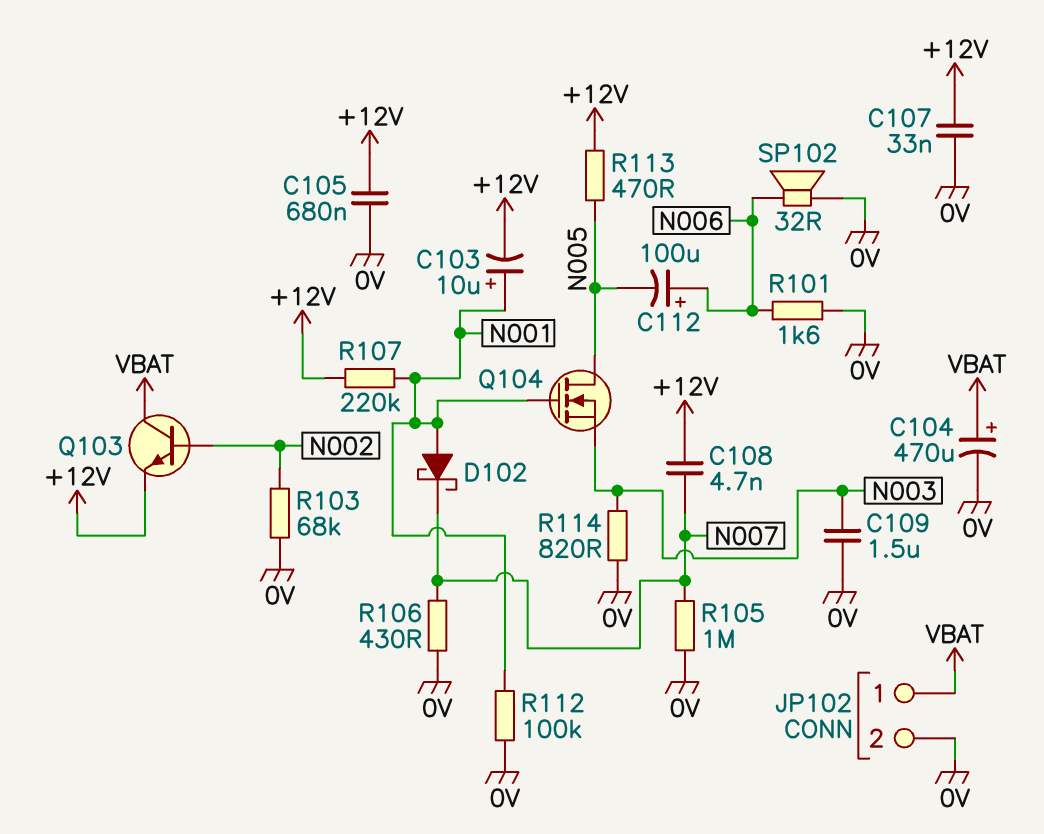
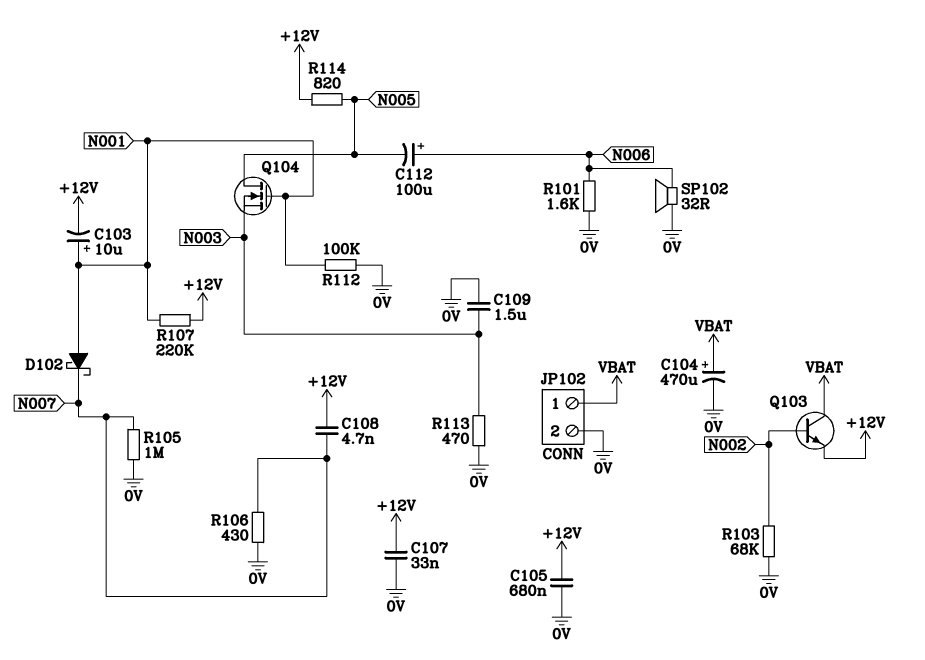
R113: 470 (+12V, N005) -> 470 (0V, N003)
R114: 820 (0V, N003) -> 820 (+12V, N005)

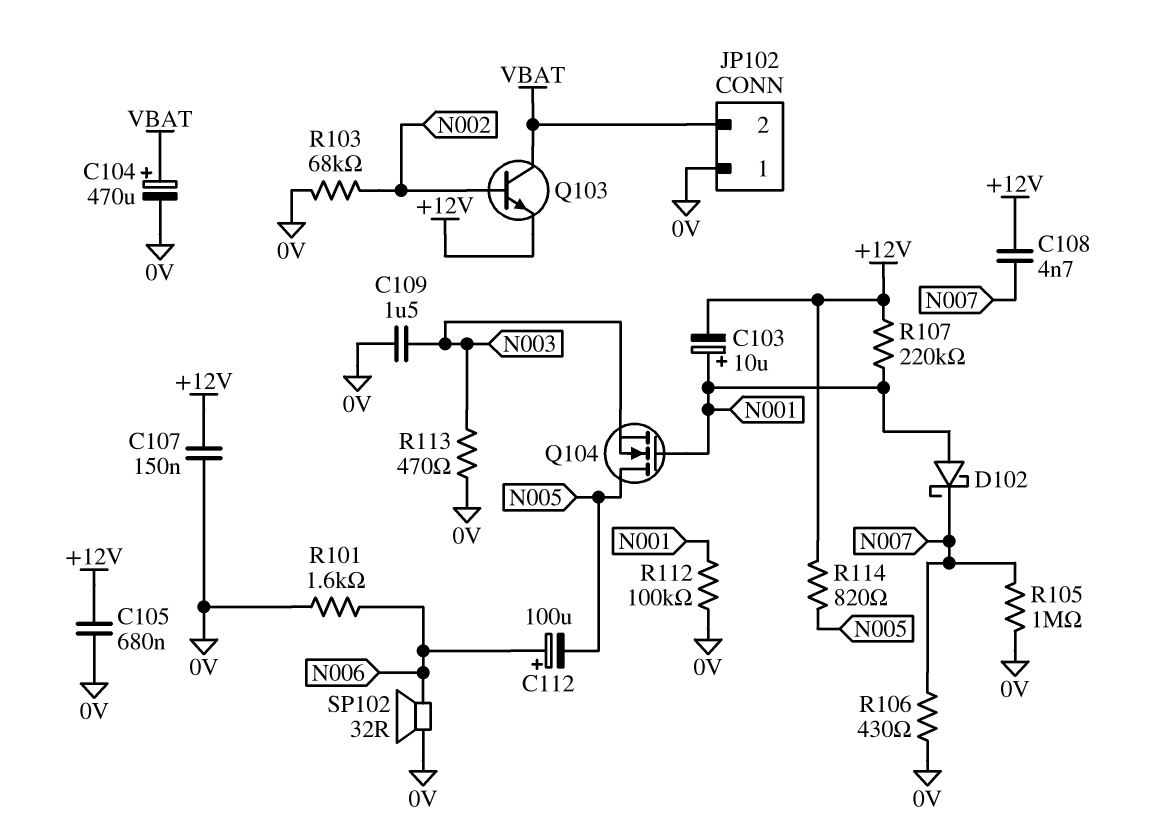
C107: 33nF (+12V, 0V) -> 150nF (+12V, 0V)
JP102 pin 1: VBAT -> 0V
JP102 pin 2: 0V -> VBAT

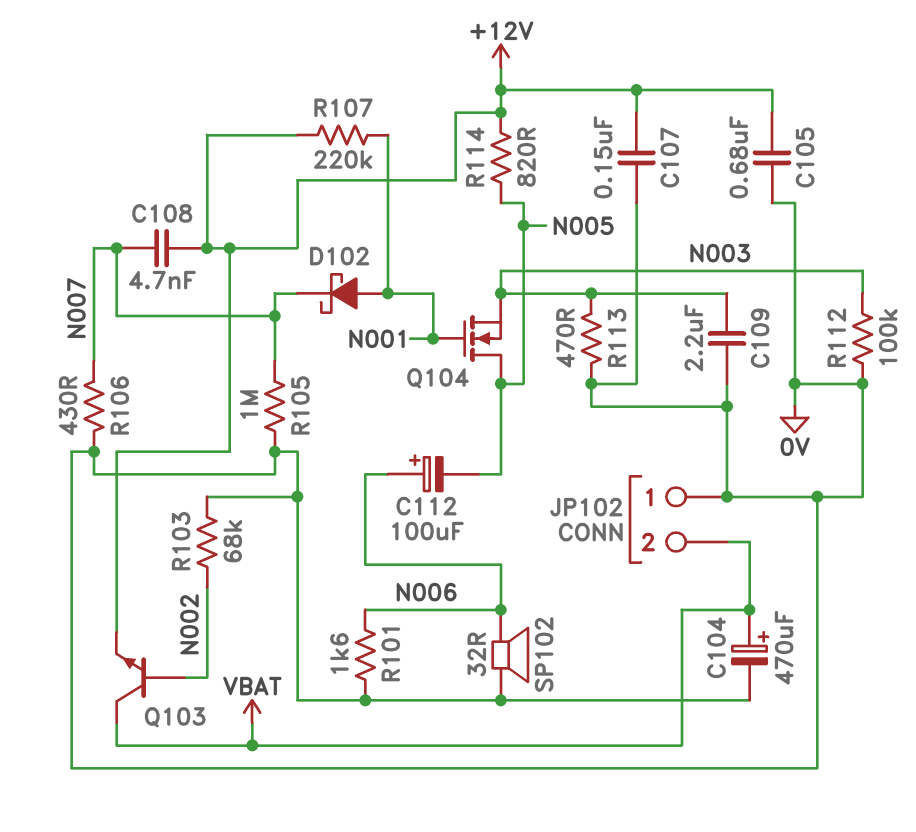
C103: 10uF (plus N001, minus +12V) -> none
C109: 1.5uF (0V, N003) -> 2.2uF (0V, N003)
R112: 100k (0V, N001) -> 100k (0V, N003)

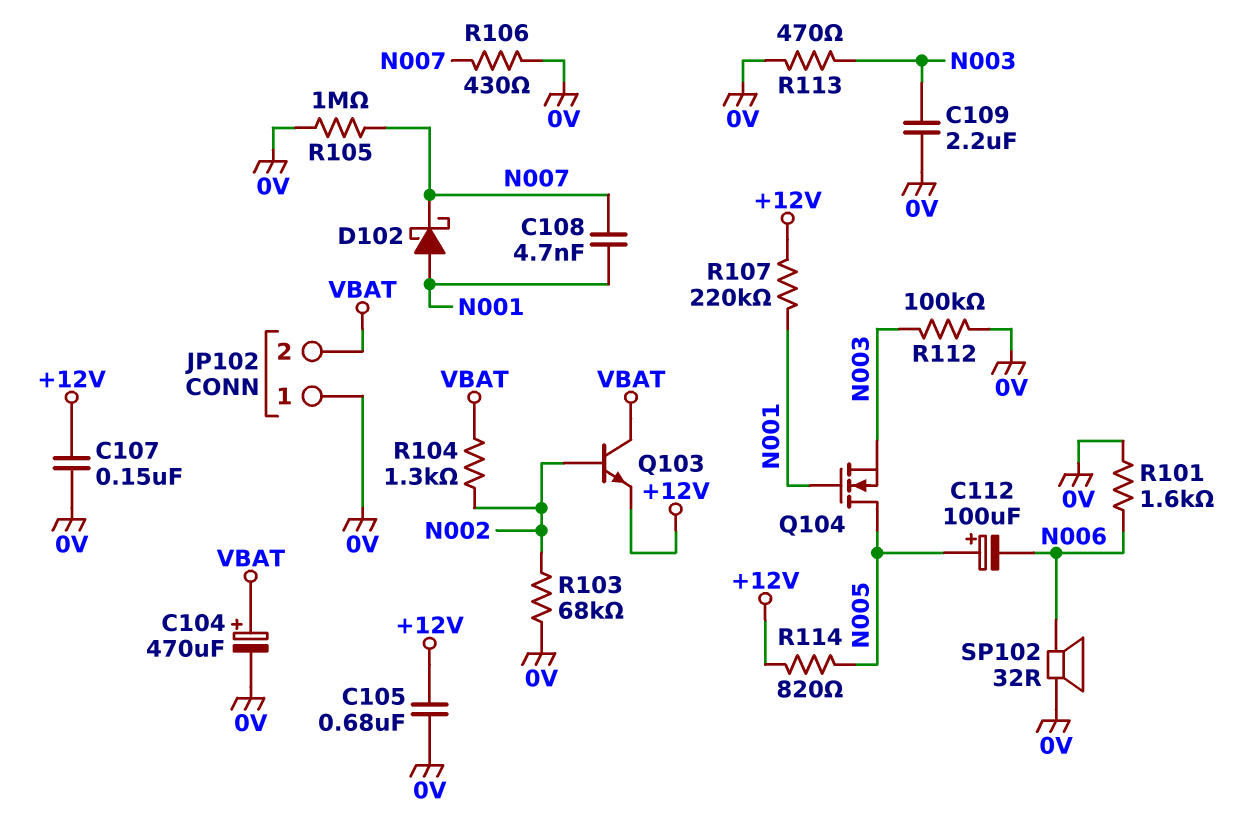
C108: 4.7nF (+12V, N007) -> 4.7nF (N001, N007)
C112: 100uF (plus N006, minus N005) -> 100uF (plus N005, minus N006)
R104: none -> 1.3k (N002, VBAT)

